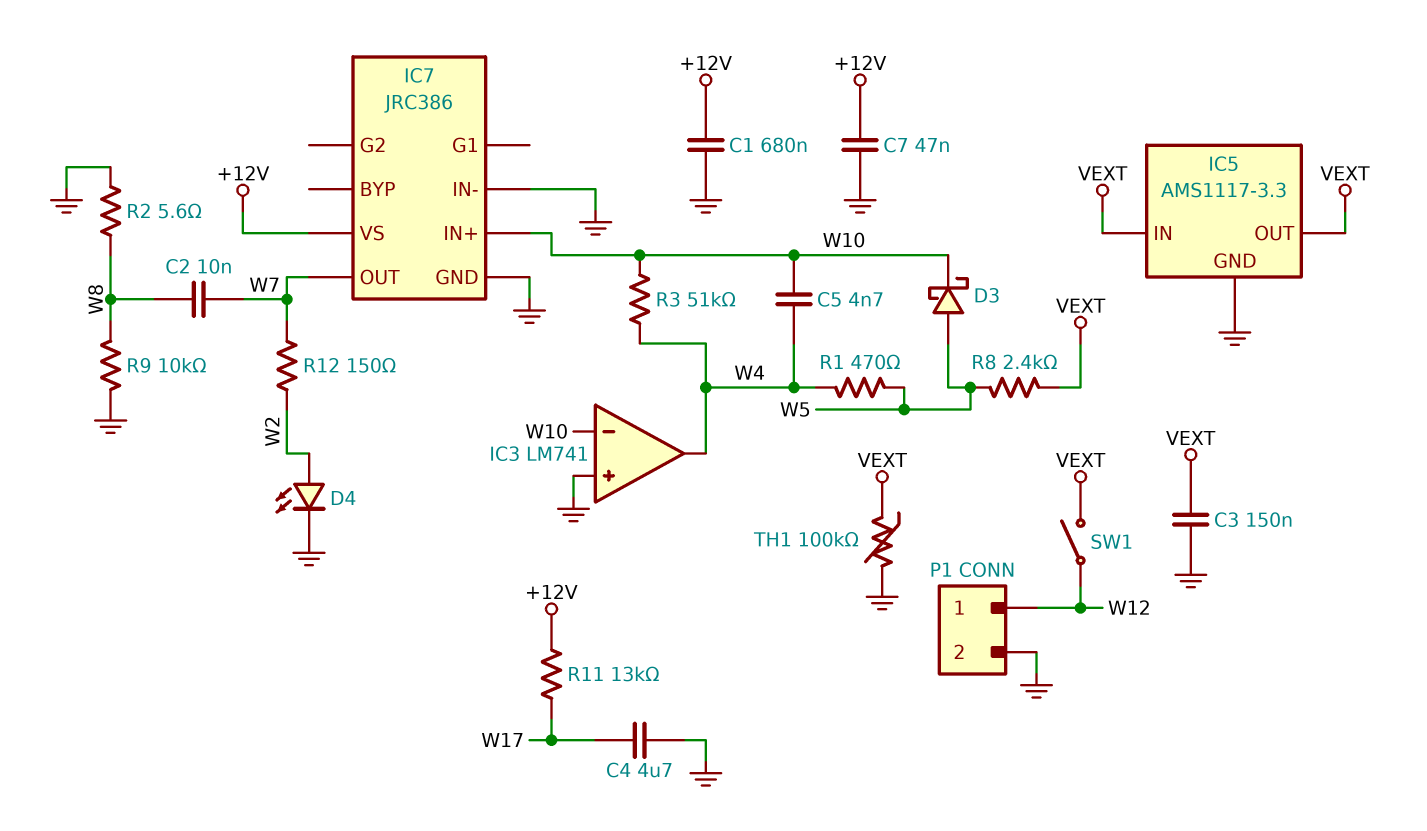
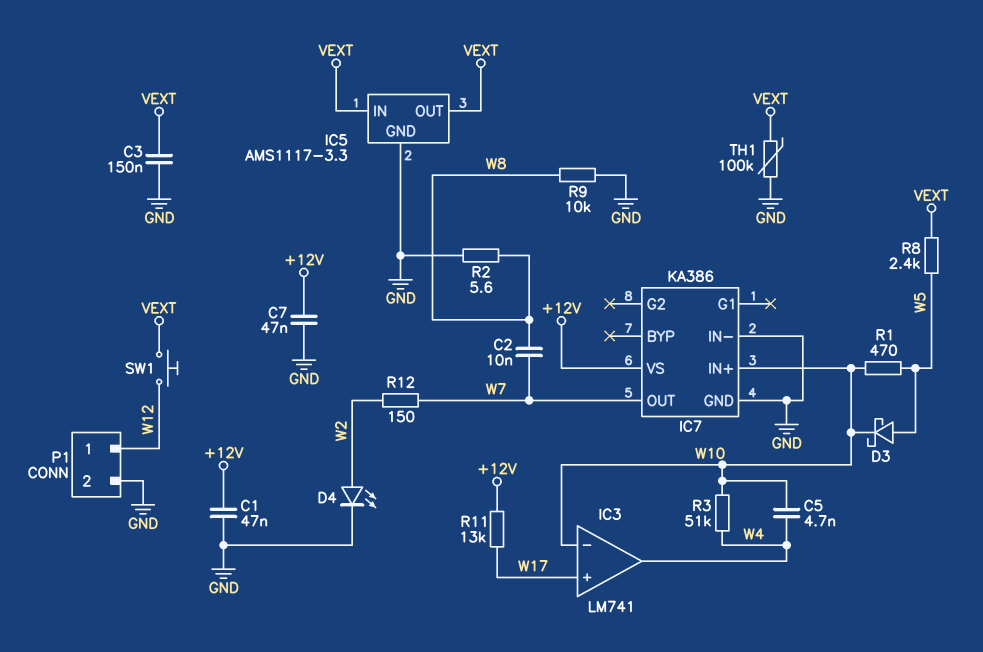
C1: 680nF (+12V, GND) -> 47nF (+12V, GND)
C4: 4.7uF (GND, W17) -> none
IC3 pin in+: GND -> W17
IC7: JRC386 -> KA386
R1: 470 (W4, W5) -> 470 (W5, W10)
SW1: switch (VEXT, W12) -> button (VEXT, W12)

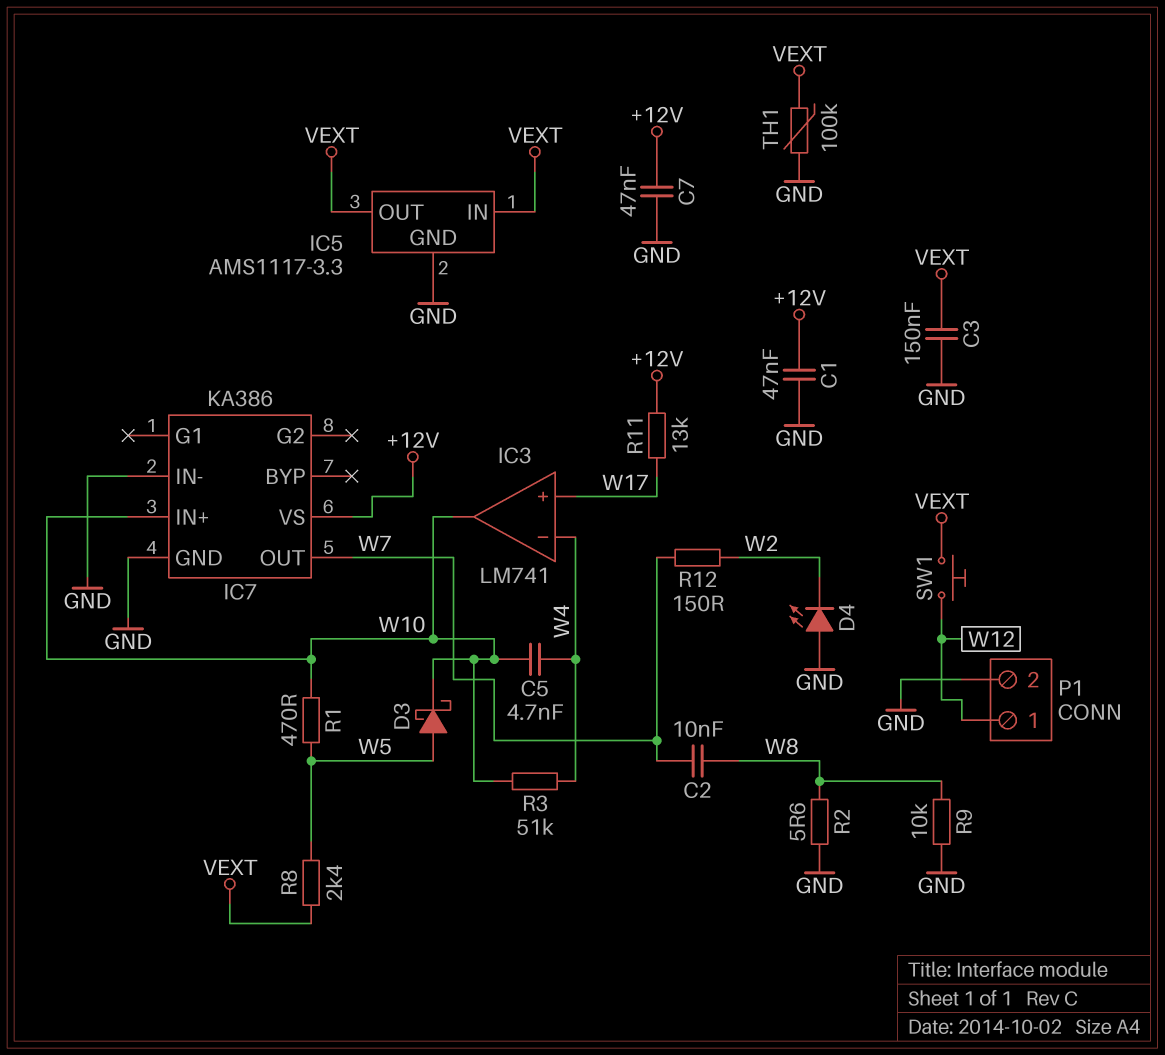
D4: LED (A W2, K GND) -> LED (A GND, K W2)
IC3 pin in-: W10 -> W4
IC3 pin out: W4 -> W10

